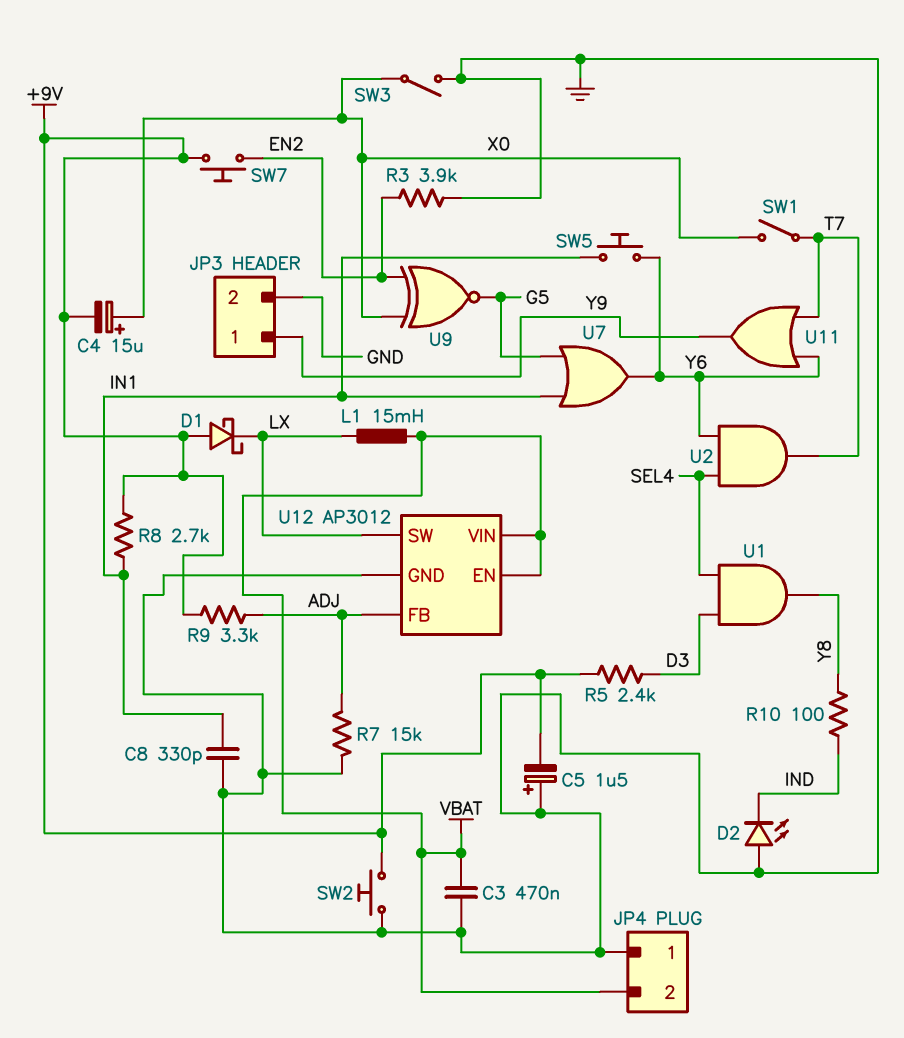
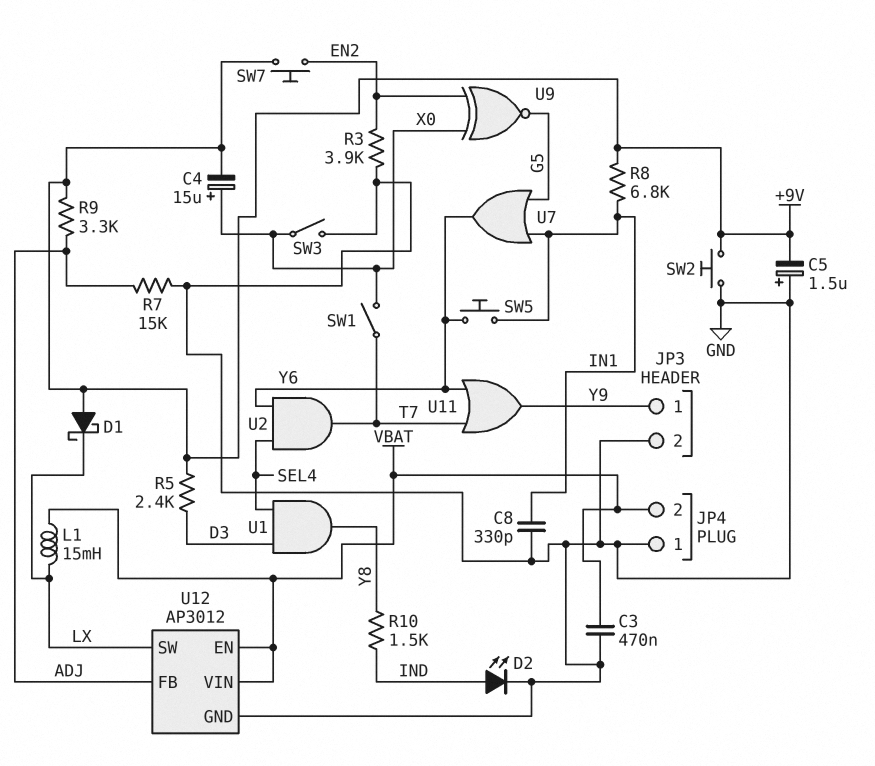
D2: LED (A GND, K IND) -> LED (A IND, K GND)
R8: 2.7k (+9V, IN1) -> 6.8k (+9V, IN1)
R10: 100 (IND, Y8) -> 1.5k (IND, Y8)

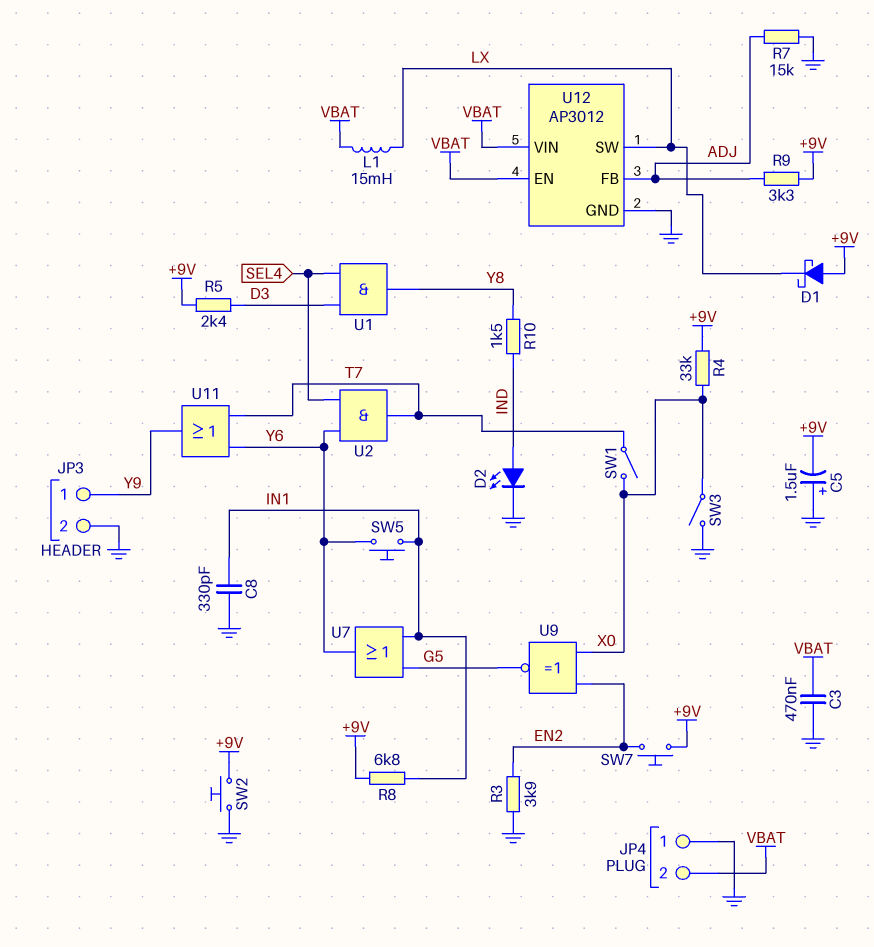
C4: 15uF (plus X0, minus +9V) -> none
R4: none -> 33k (+9V, X0)

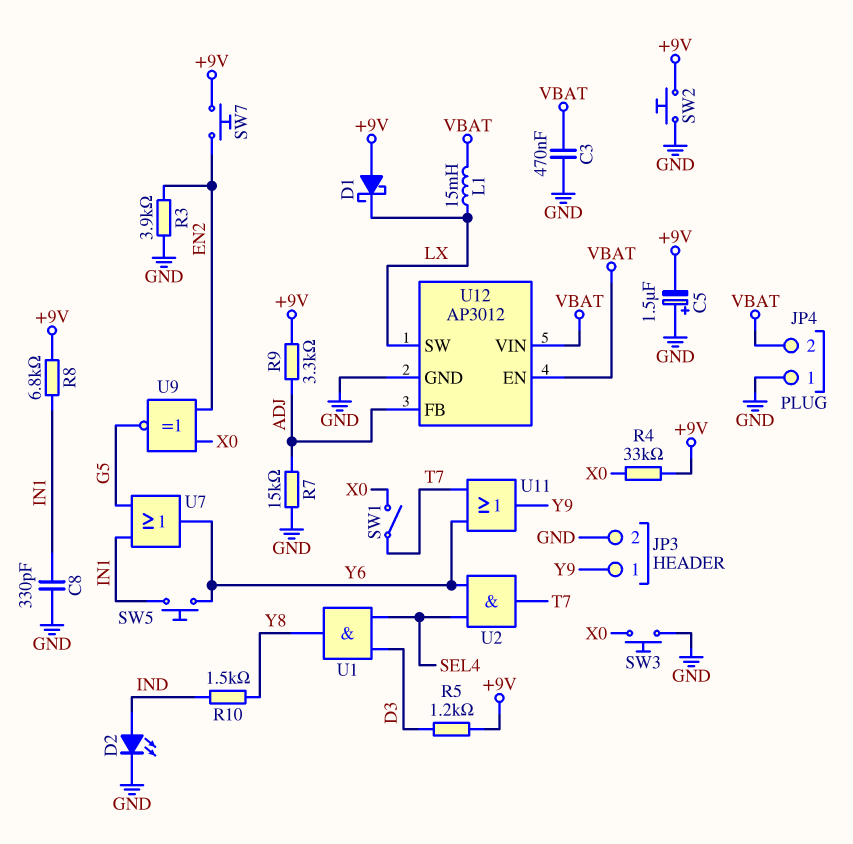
R5: 2.4k (+9V, D3) -> 1.2k (+9V, D3)
SW3: switch (GND, X0) -> button (GND, X0)

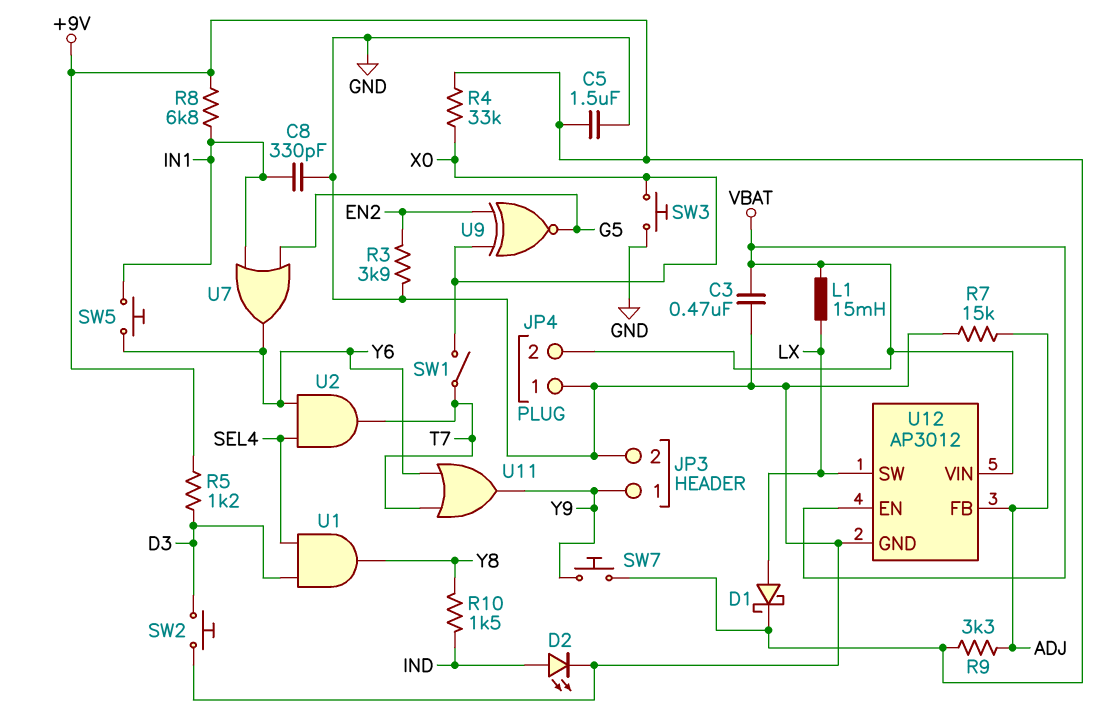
C5: 1.5uF (plus GND, minus +9V) -> 1.5uF (+9V, GND)
D1: schottky (A +9V, K LX) -> schottky (A LX, K +9V)
SW2: button (+9V, GND) -> button (D3, GND)
SW7: button (+9V, EN2) -> button (+9V, Y9)

